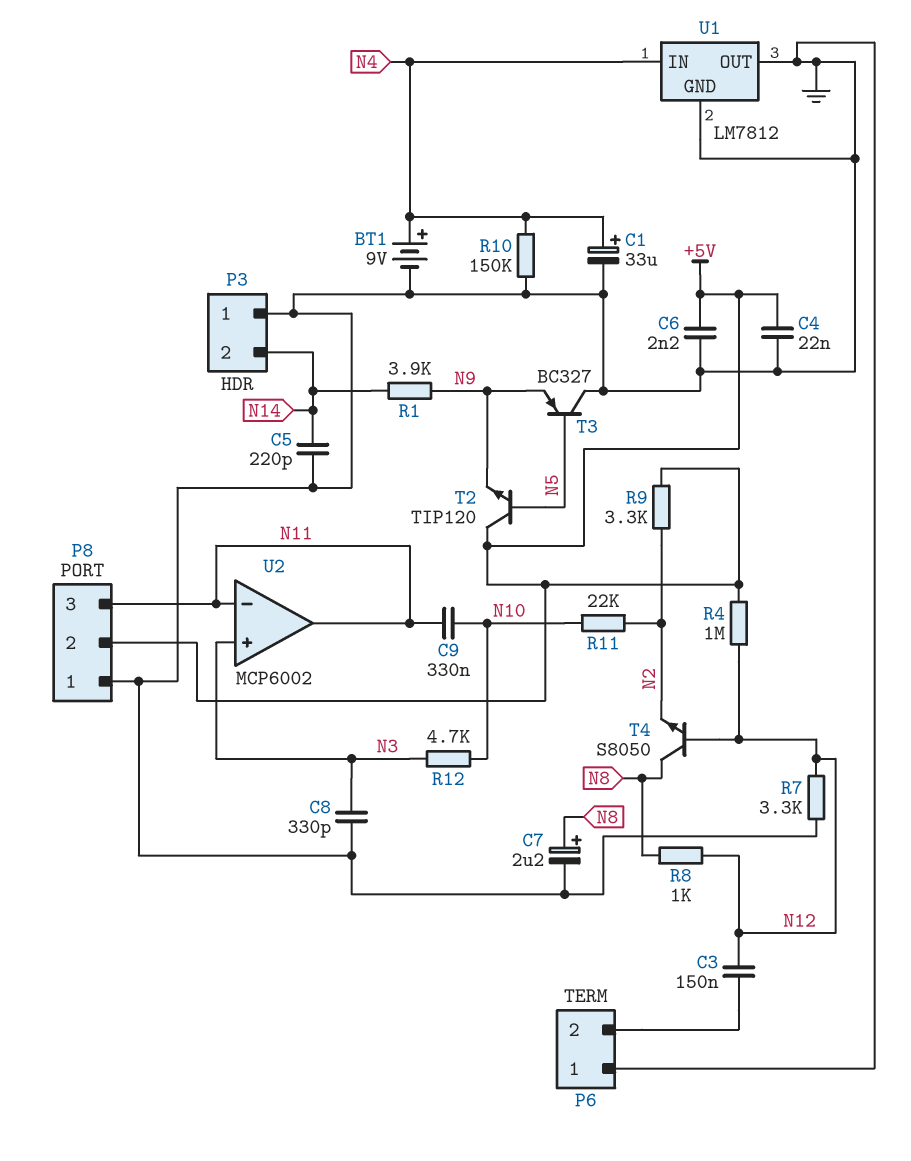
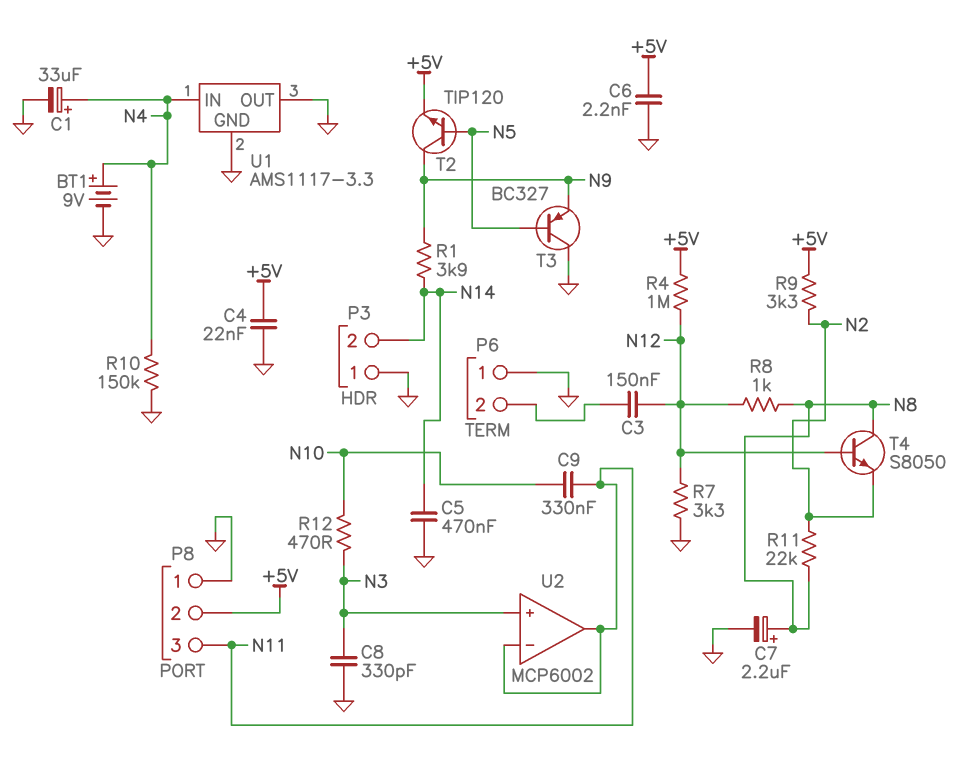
C5: 220pF (GND, N14) -> 470nF (GND, N14)
R11: 22k (N2, N10) -> 22k (N2, N8)
R12: 4.7k (N3, N10) -> 470 (N3, N10)
T2: NPN TIP120 (B N5, C +5V, E N9) -> NPN TIP120 (B N5, C N9, E +5V)
U1: LM7812 -> AMS1117-3.3

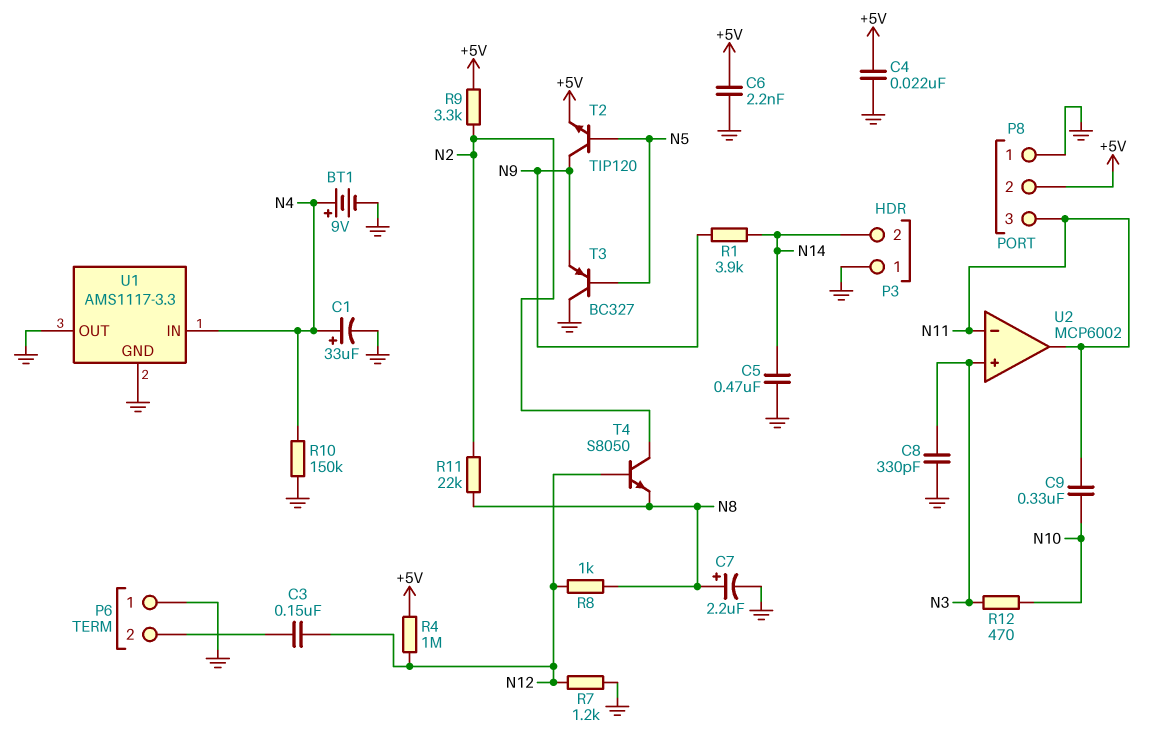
R7: 3.3k (GND, N12) -> 1.2k (GND, N12)
T4: NPN S8050 (B N12, C N8, E N2) -> NPN S8050 (B N12, C N2, E N8)

